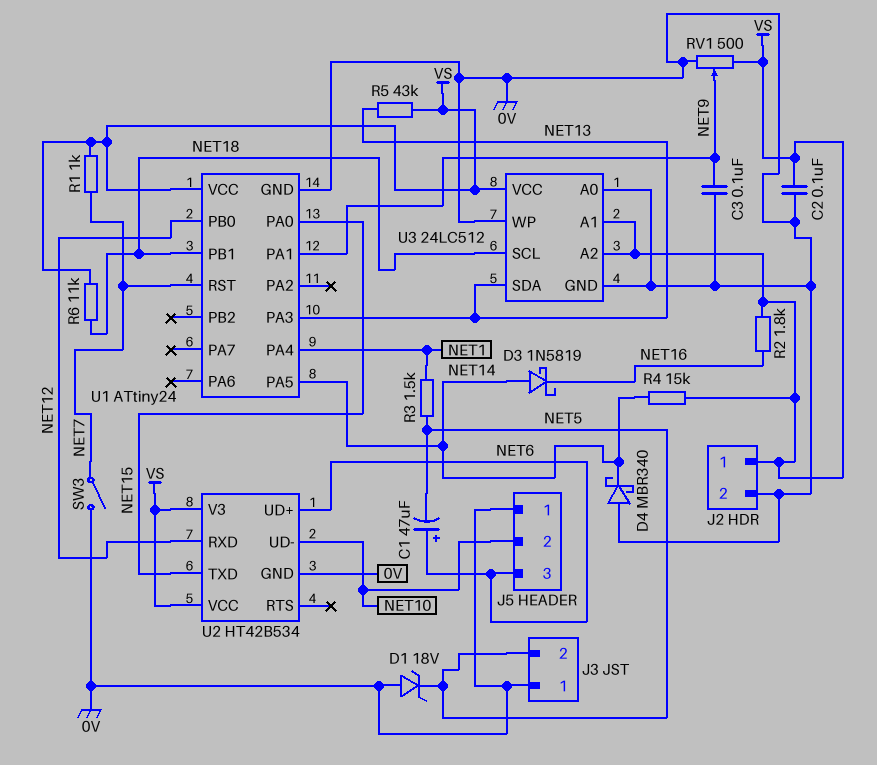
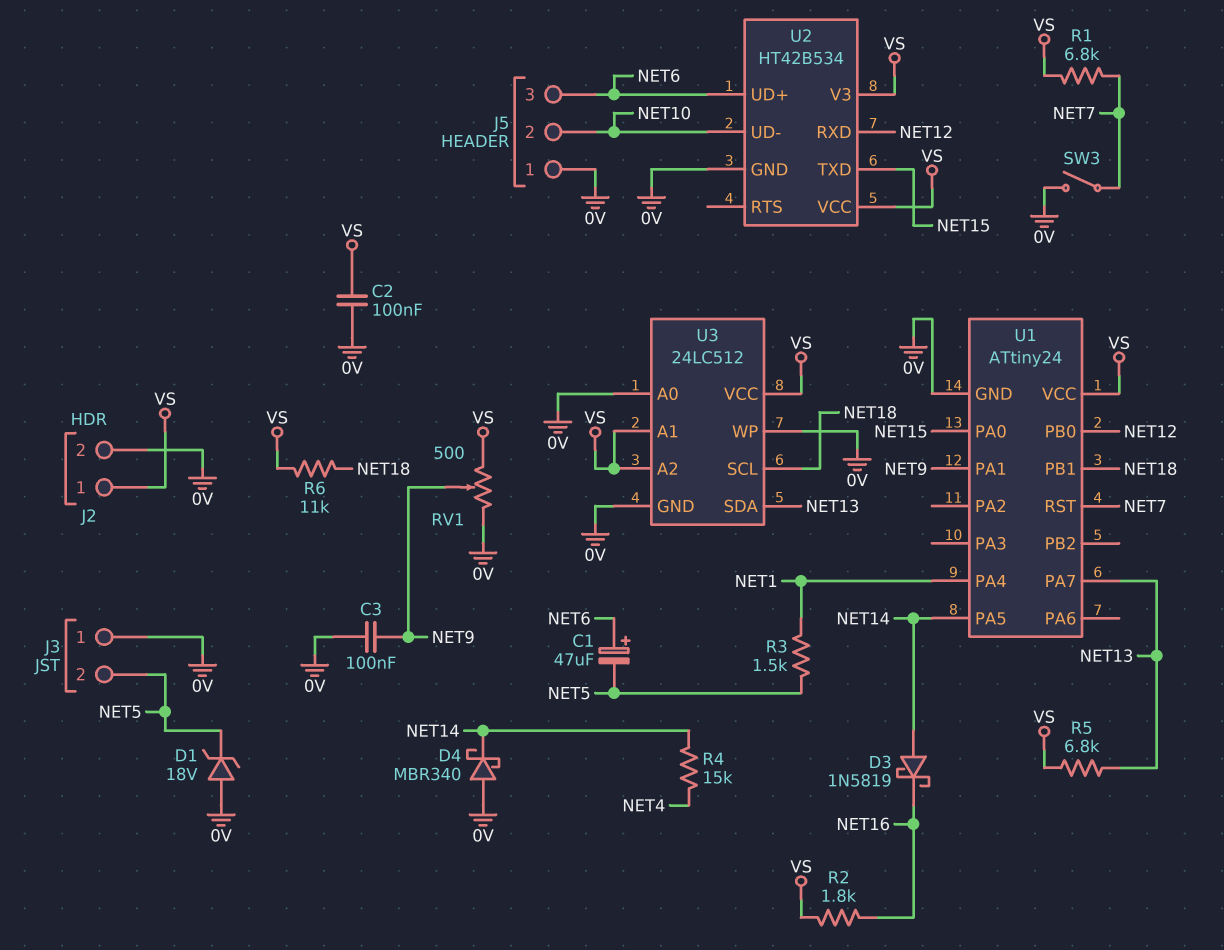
R1: 1k (NET7, VS) -> 6.8k (NET7, VS)
R4: 15k (NET14, VS) -> 15k (NET4, NET14)
R5: 43k (NET13, VS) -> 6.8k (NET13, VS)
U1 pin PA3: NET13 -> none
U1 pin PA7: none -> NET13

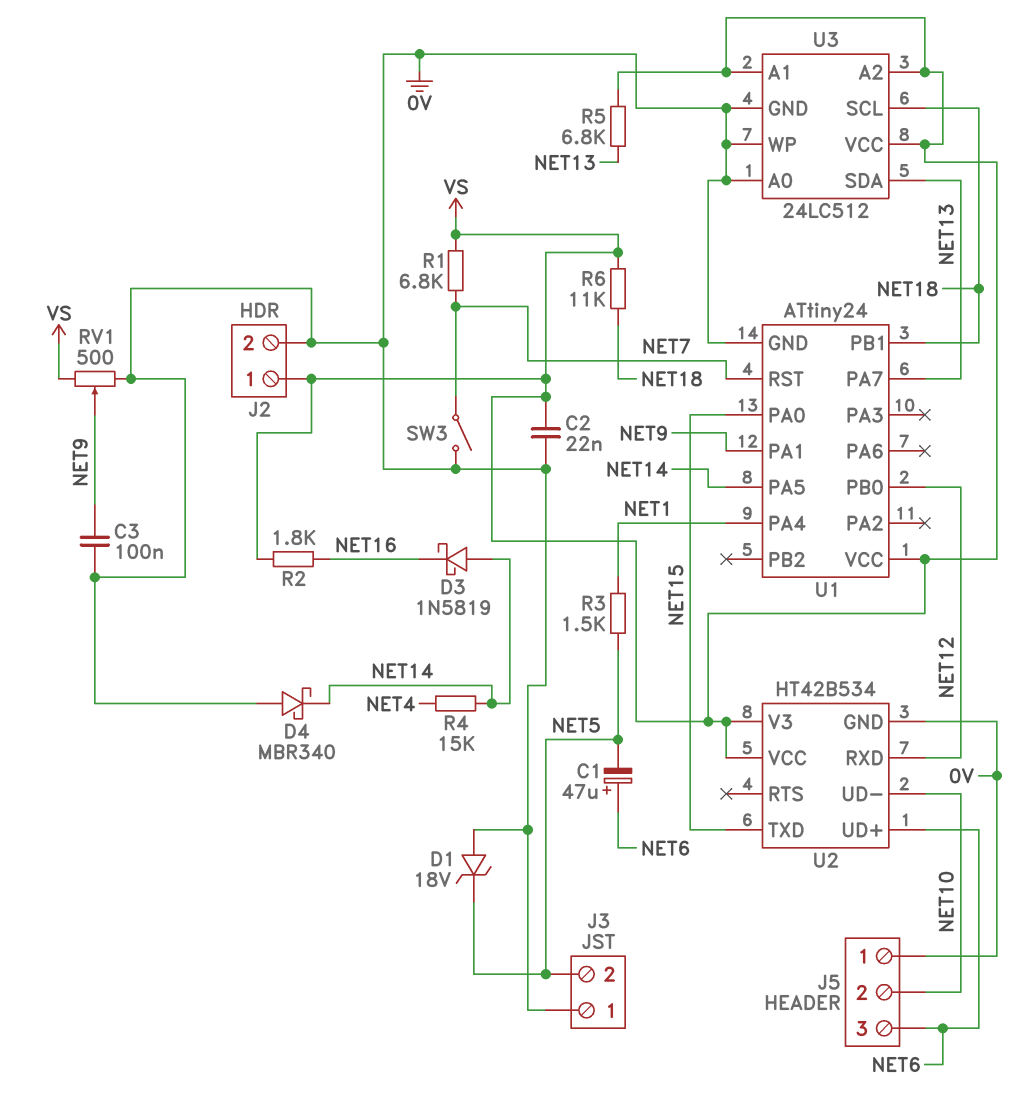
C2: 100nF (0V, VS) -> 22nF (0V, VS)

